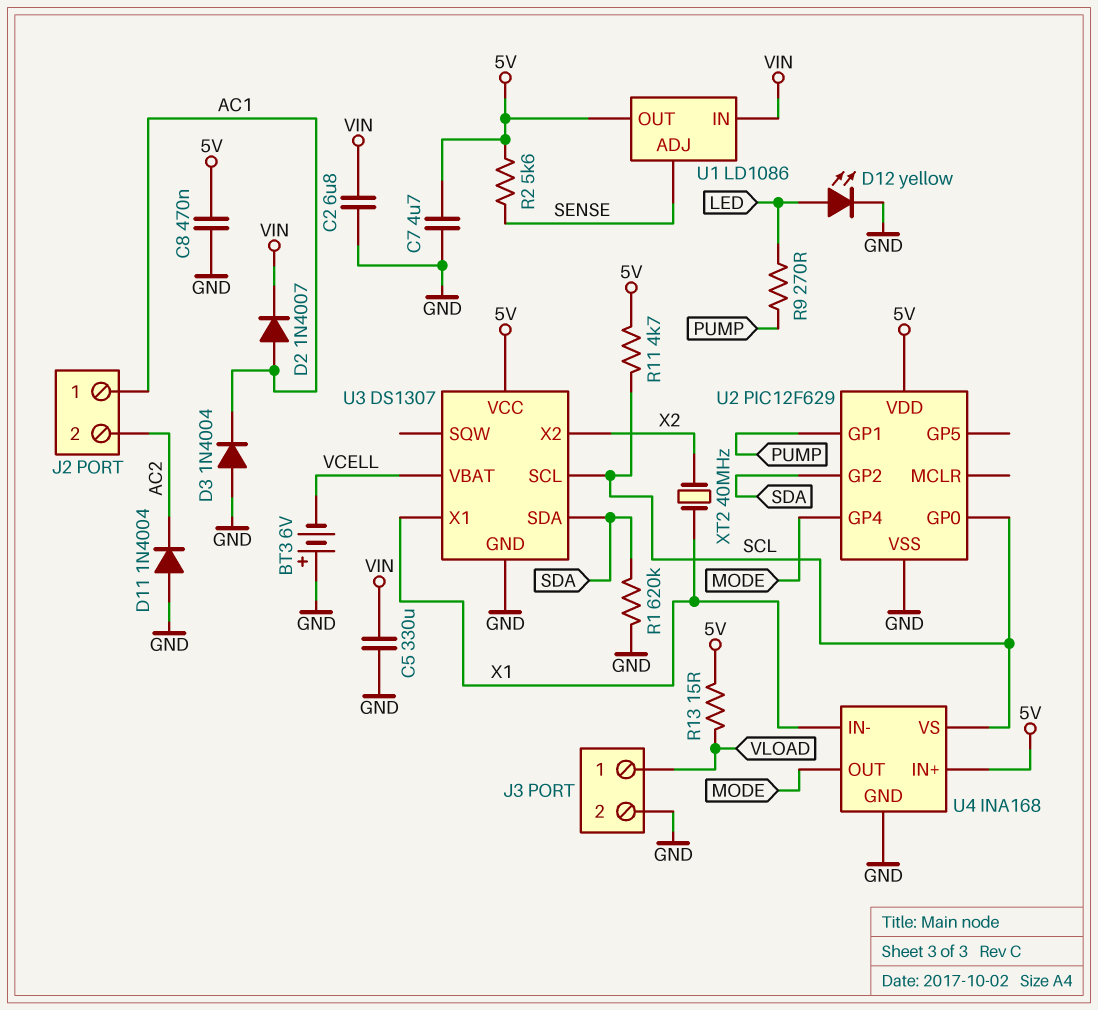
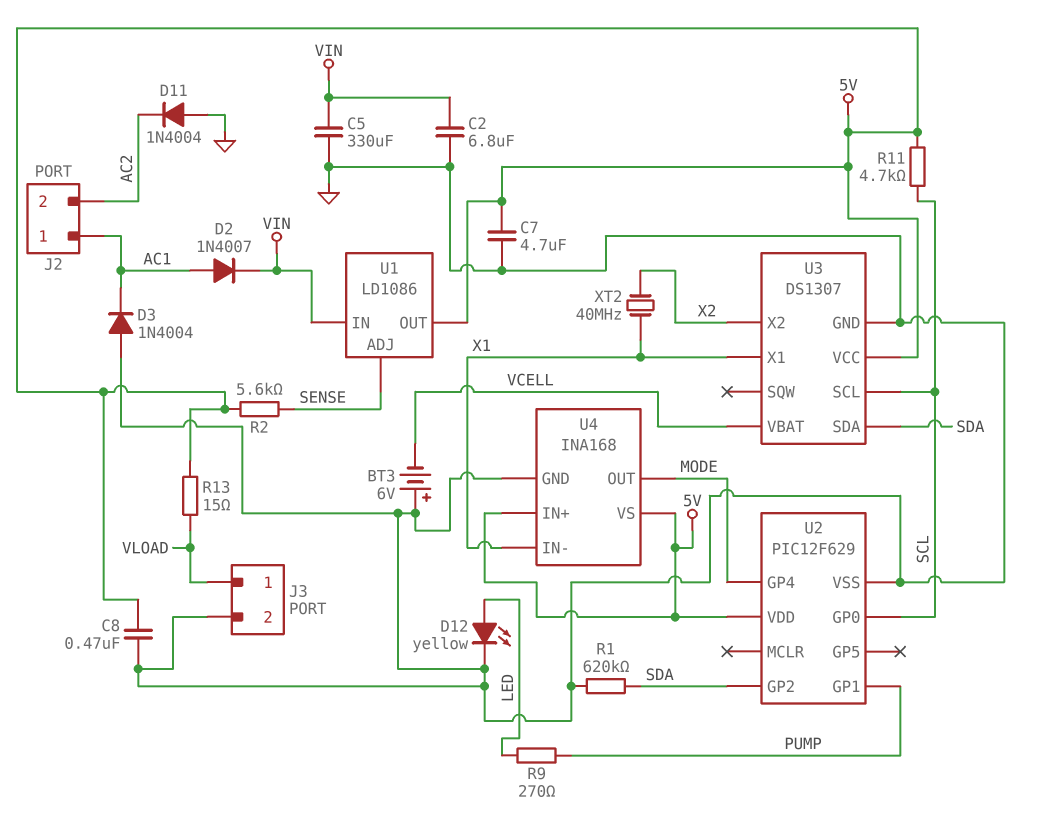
U4 pin VS: SCL -> 5V

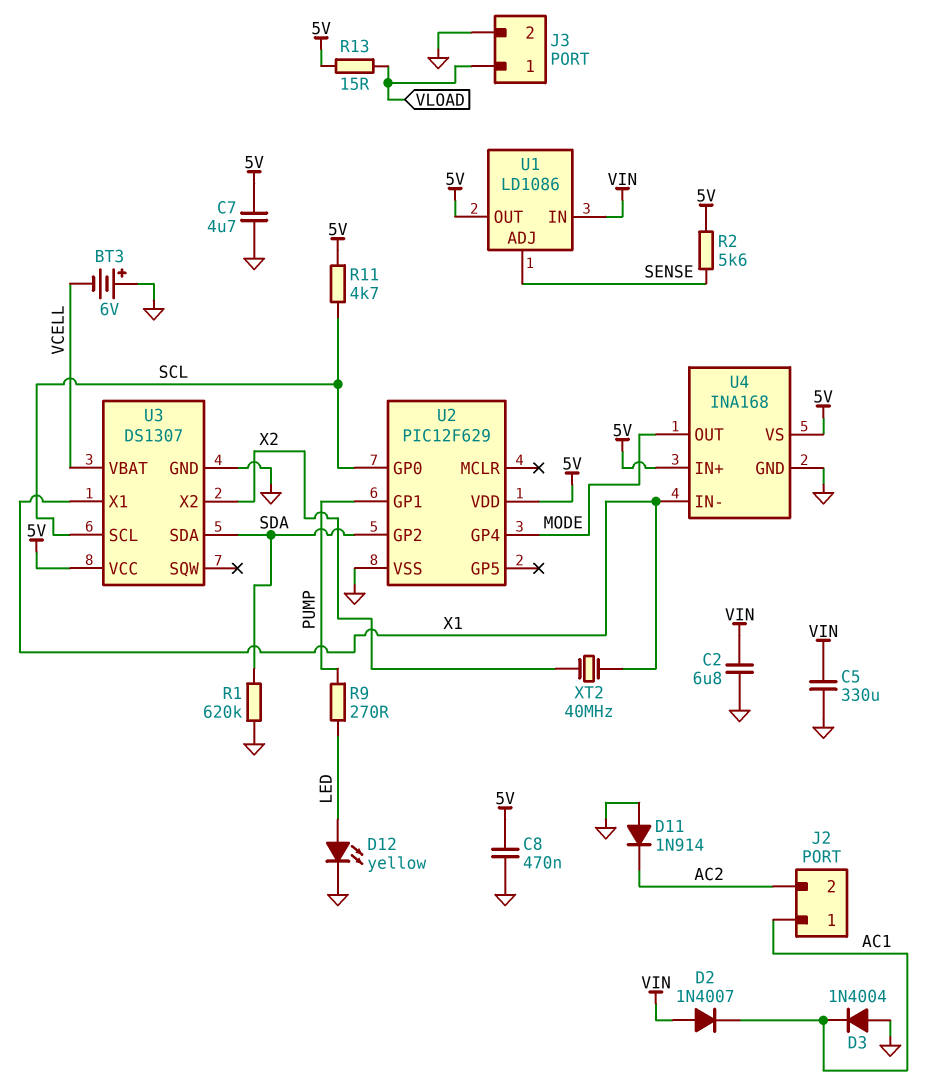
D2: diode 1N4007 (A AC1, K VIN) -> diode 1N4007 (A VIN, K AC1)
D11: diode 1N4004 (A GND, K AC2) -> diode 1N914 (A GND, K AC2)

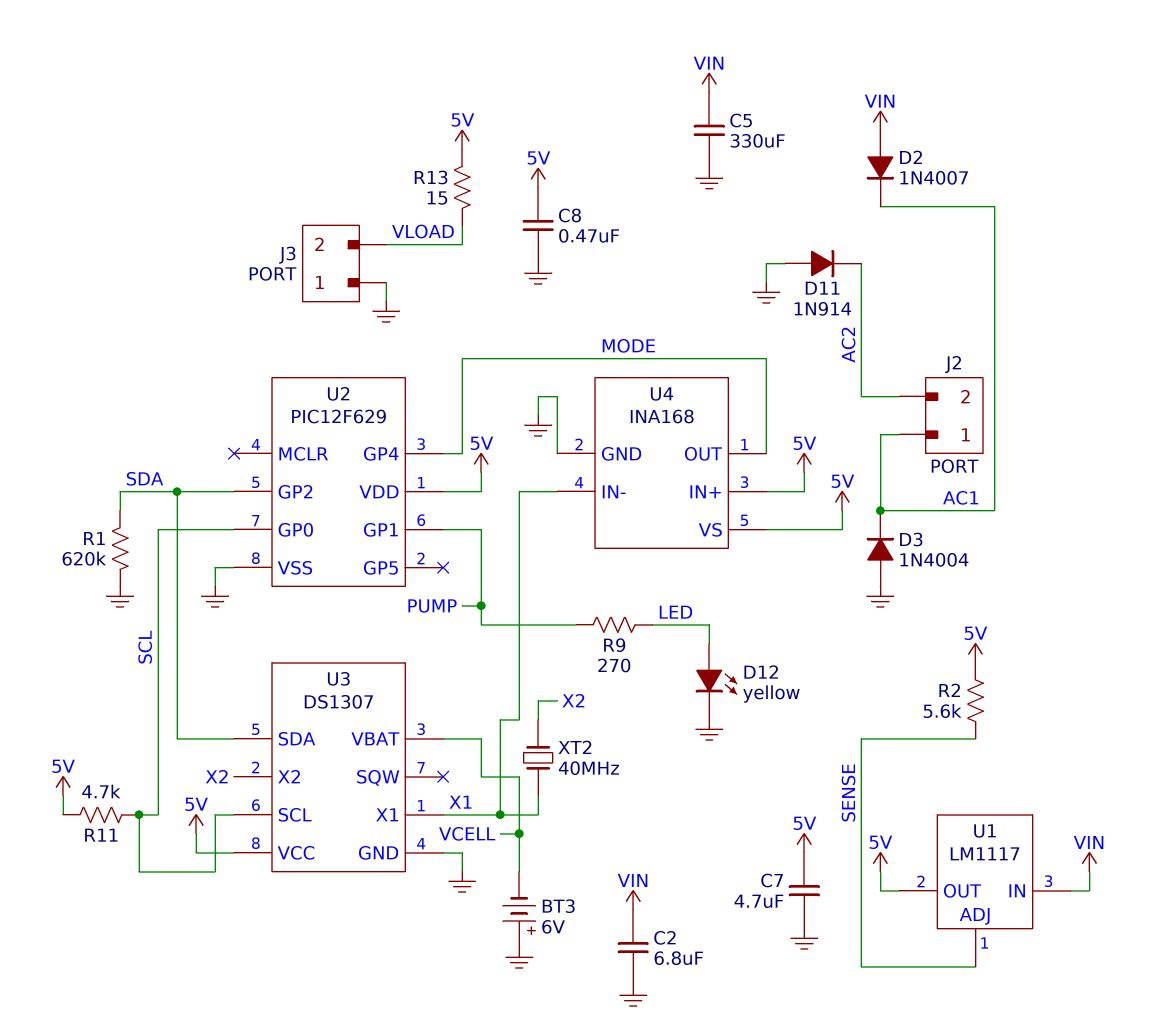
J3 pin 1: VLOAD -> GND
J3 pin 2: GND -> VLOAD
U1: LD1086 -> LM1117

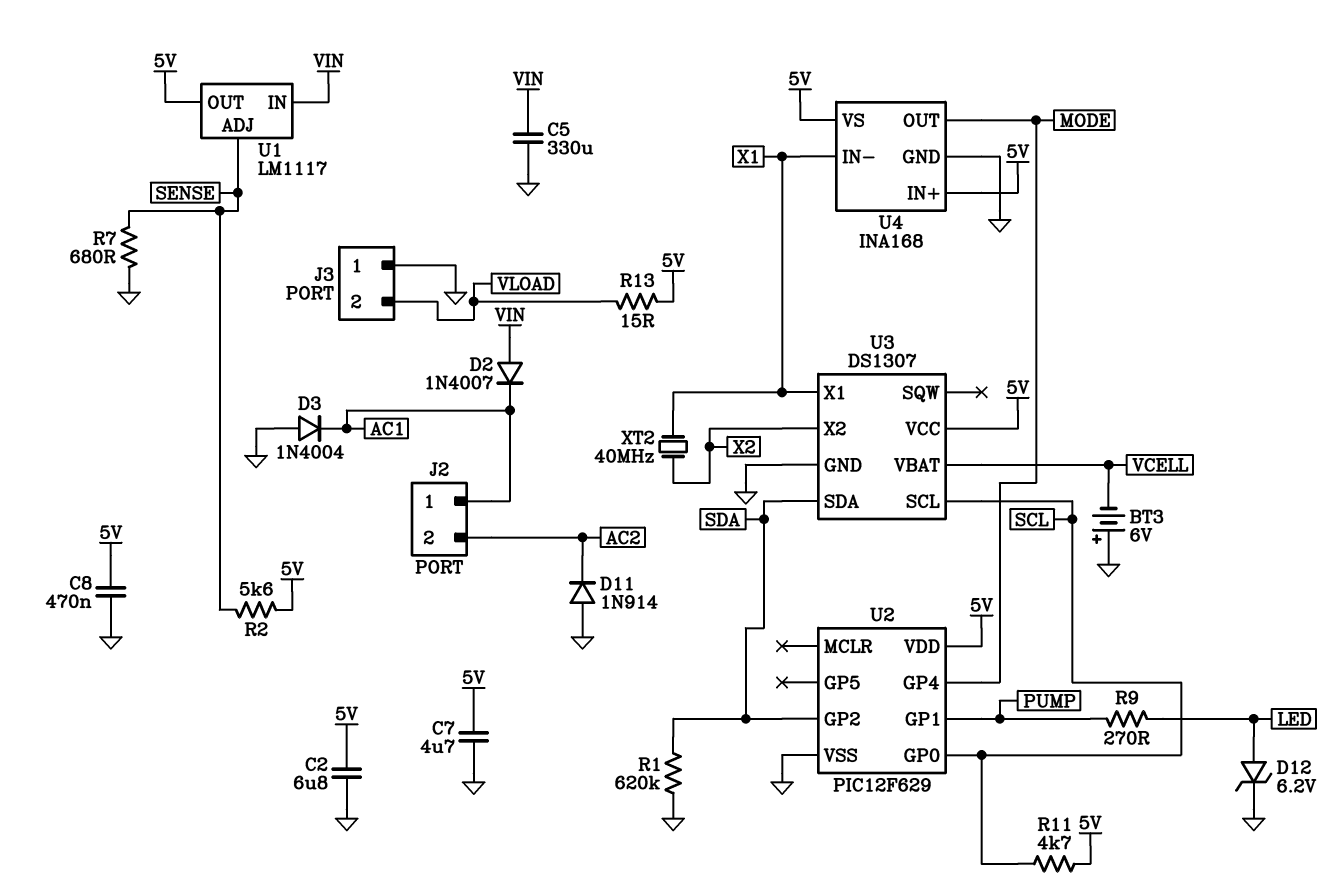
C2: 6.8uF (GND, VIN) -> 6.8uF (5V, GND)
D12: LED yellow (A LED, K GND) -> zener 6.2V (A LED, K GND)
R7: none -> 680 (GND, SENSE)

